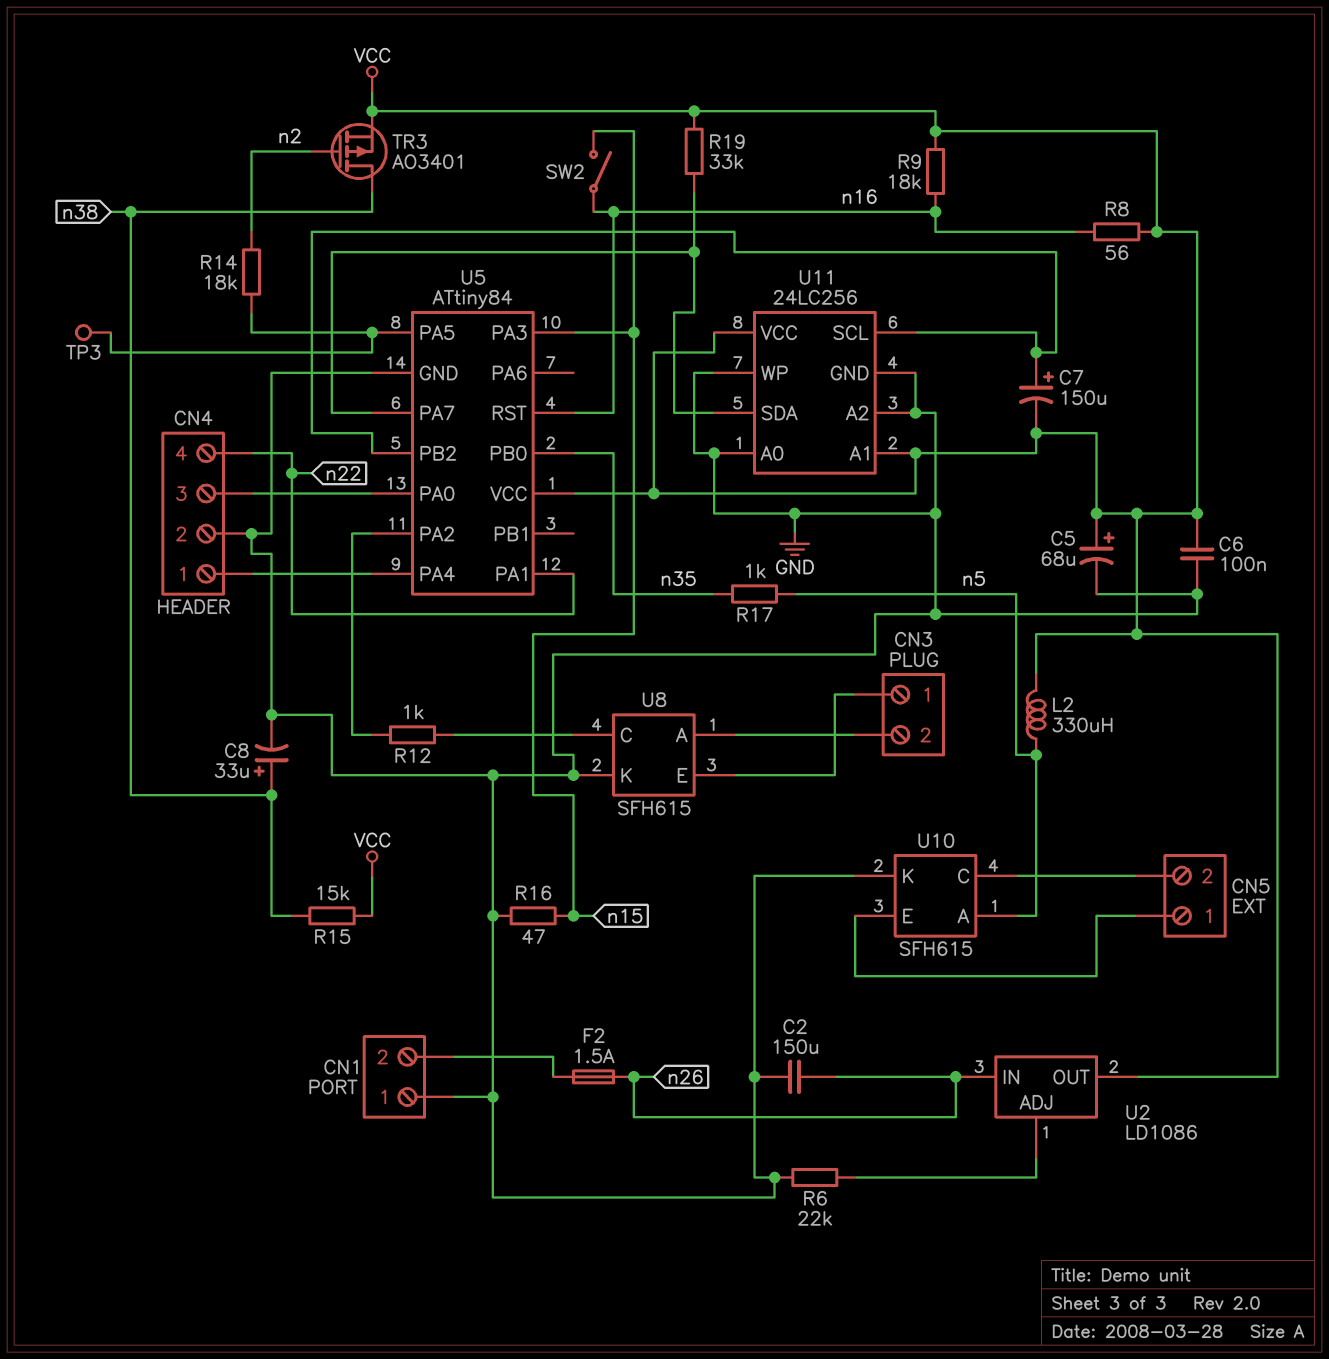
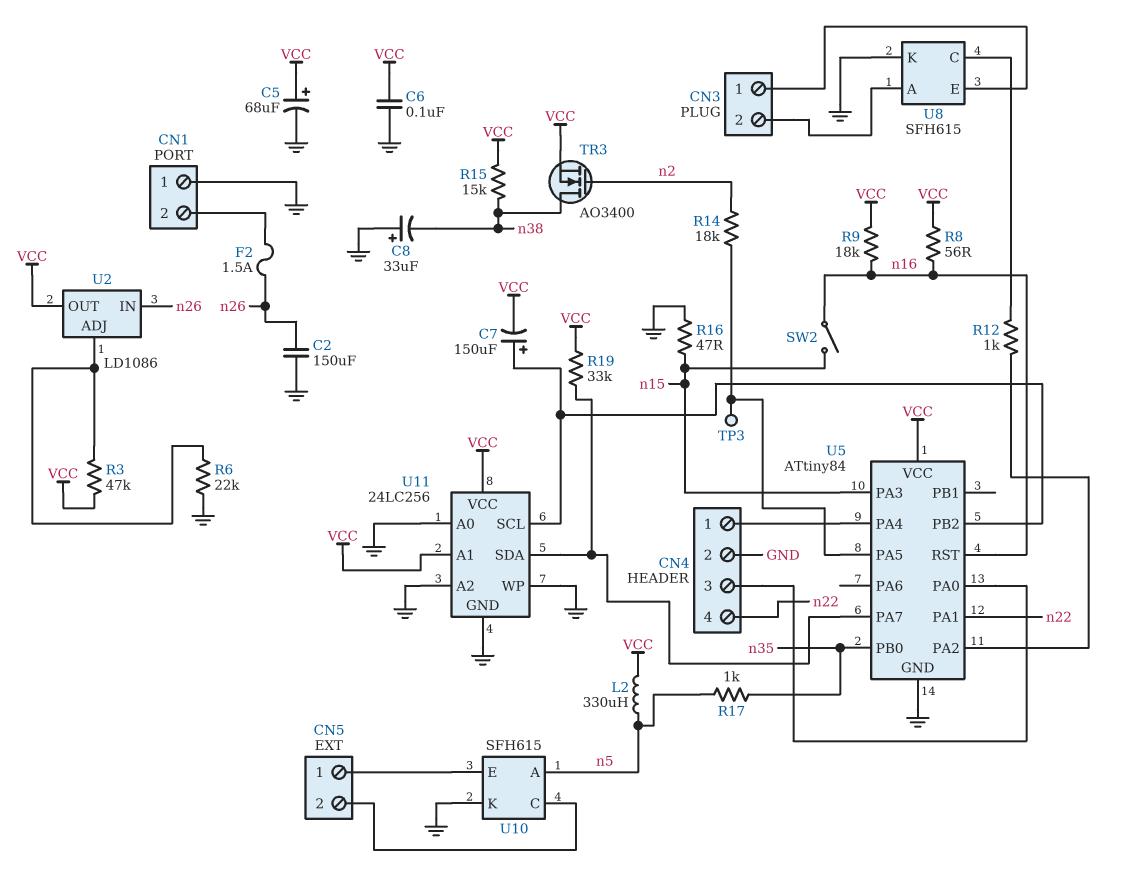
C8: 33uF (plus n38, minus GND) -> 33uF (plus GND, minus n38)
R3: none -> 47k (U2/ADJ, VCC)
TR3: PMOS AO3401 (G n2, D n38, S VCC) -> NMOS AO3400 (G n2, D n38, S VCC)

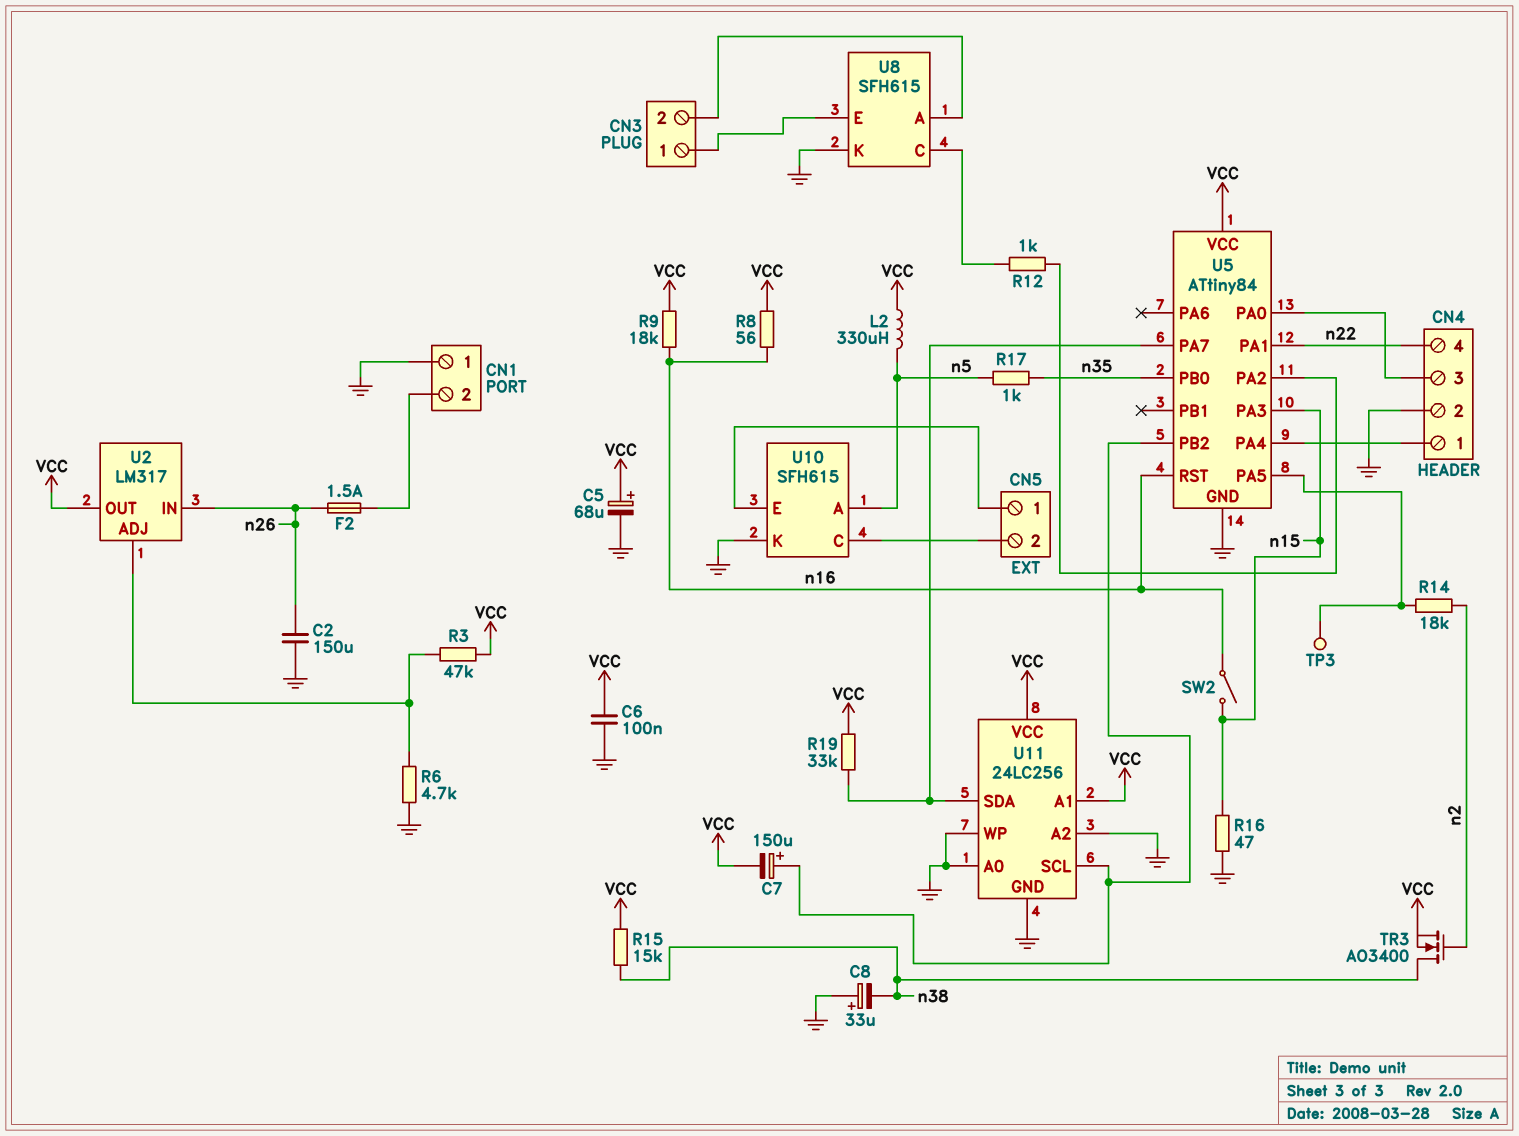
R6: 22k (GND, U2/ADJ) -> 4.7k (GND, U2/ADJ)
U2: LD1086 -> LM317

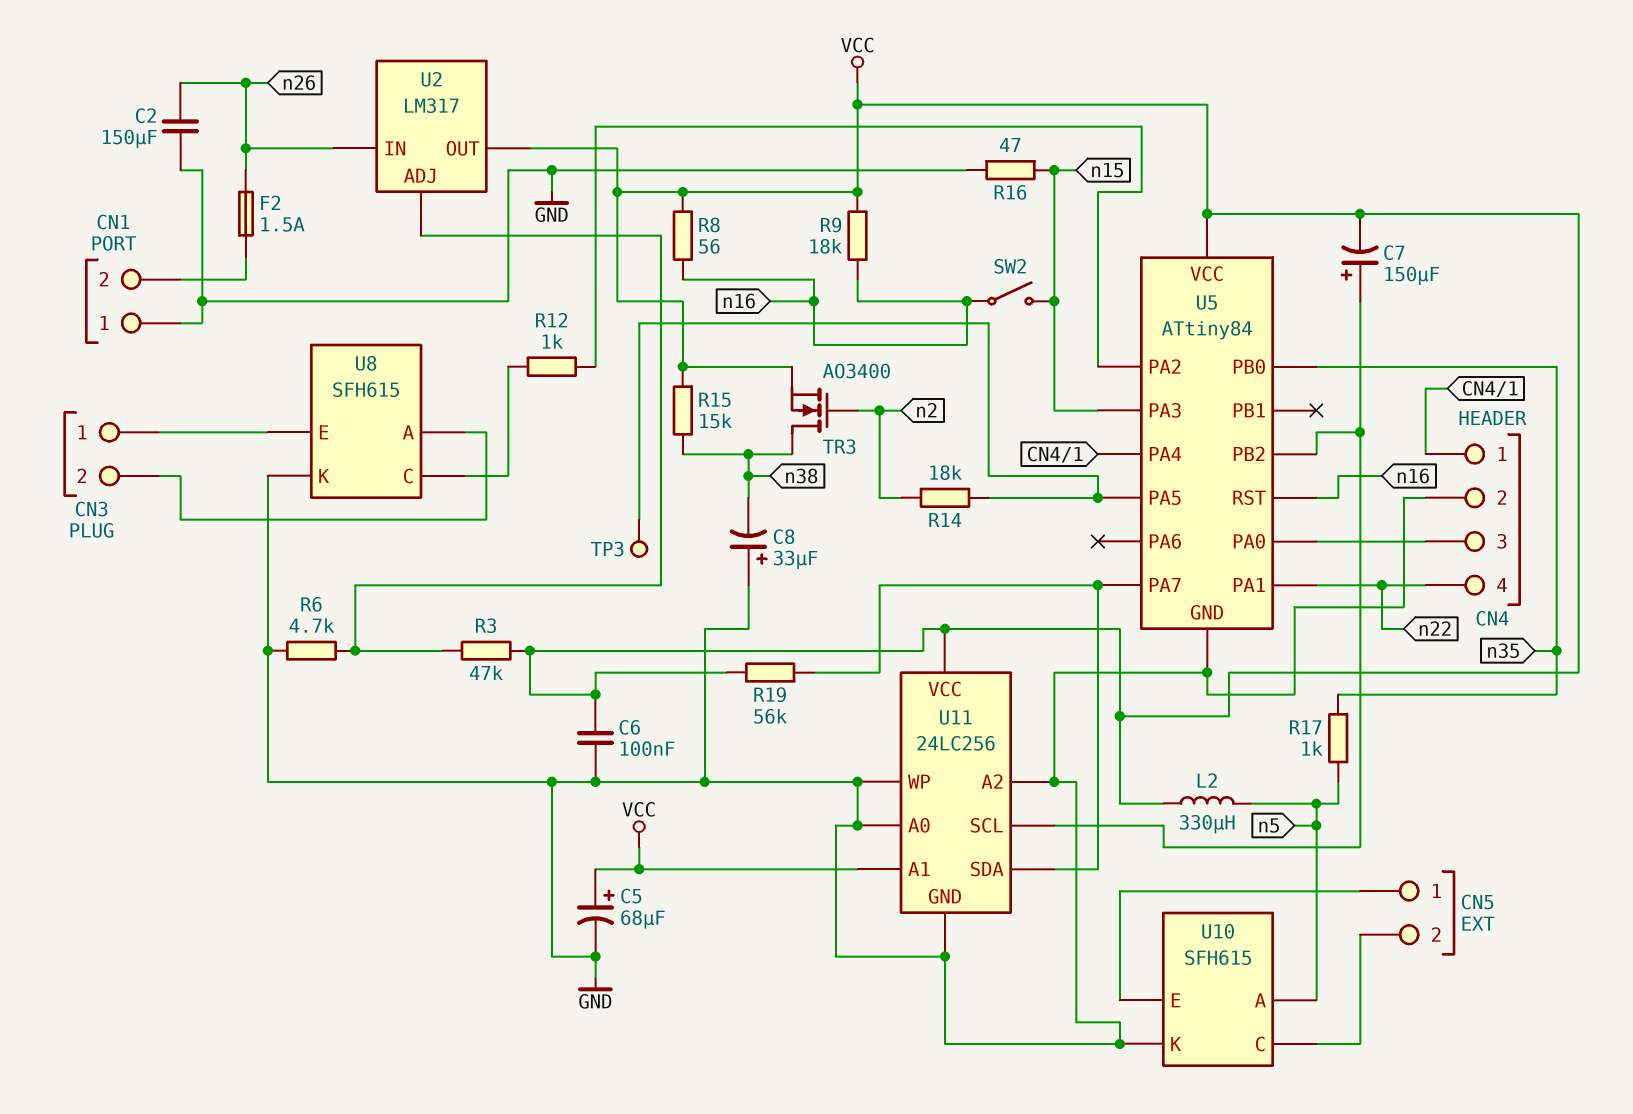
R19: 33k (U5/PA7, VCC) -> 56k (U5/PA7, VCC)

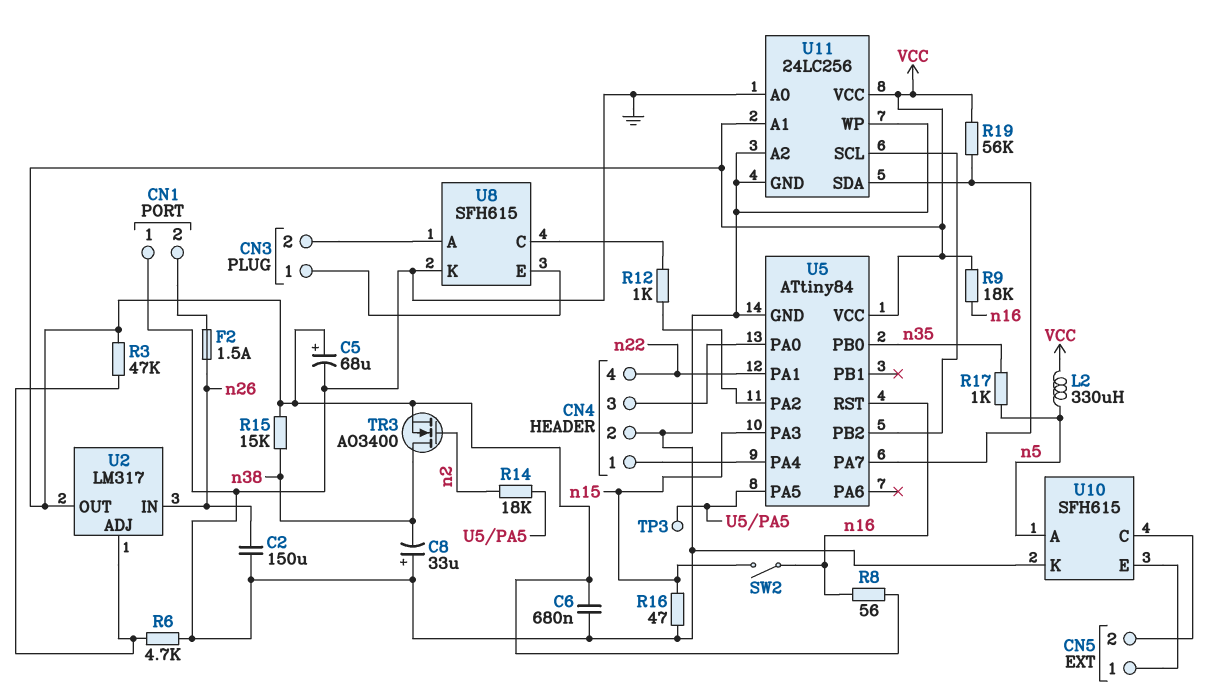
C6: 100nF (GND, VCC) -> 680nF (GND, VCC)
C7: 150uF (plus U5/PB2, minus VCC) -> none

